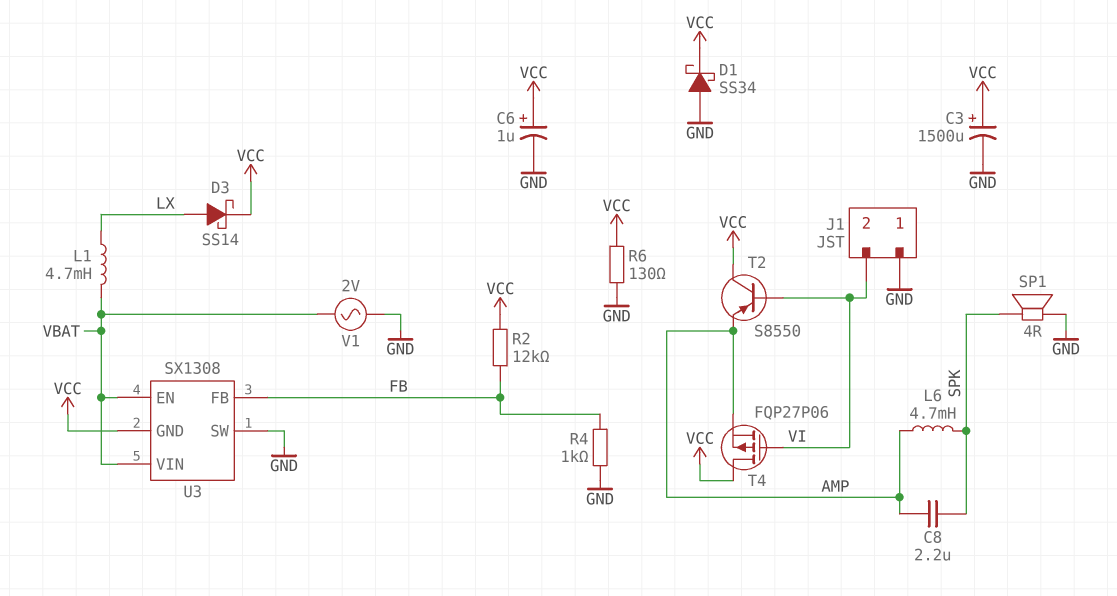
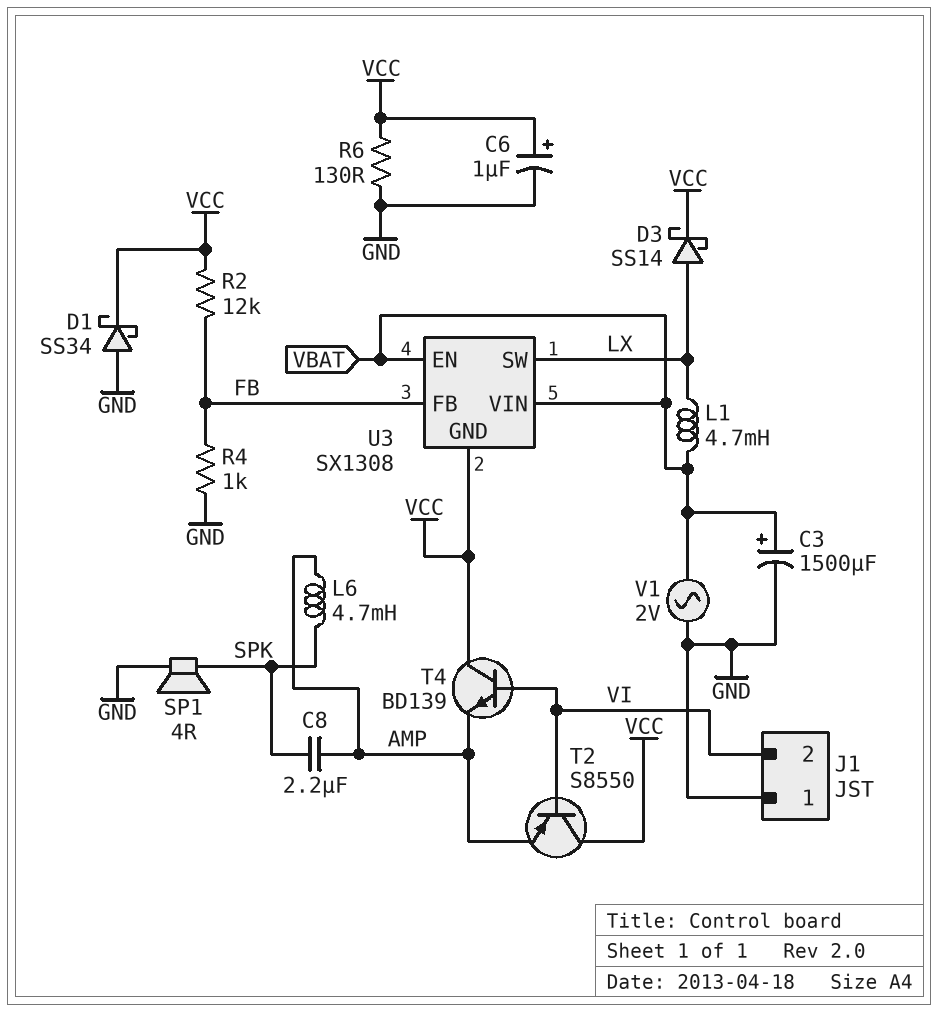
C3: 1500uF (plus VCC, minus GND) -> 1500uF (plus VBAT, minus GND)
T4: PMOS FQP27P06 (G VI, D VCC, S AMP) -> NPN BD139 (B VI, C VCC, E AMP)
U3 pin SW: GND -> LX

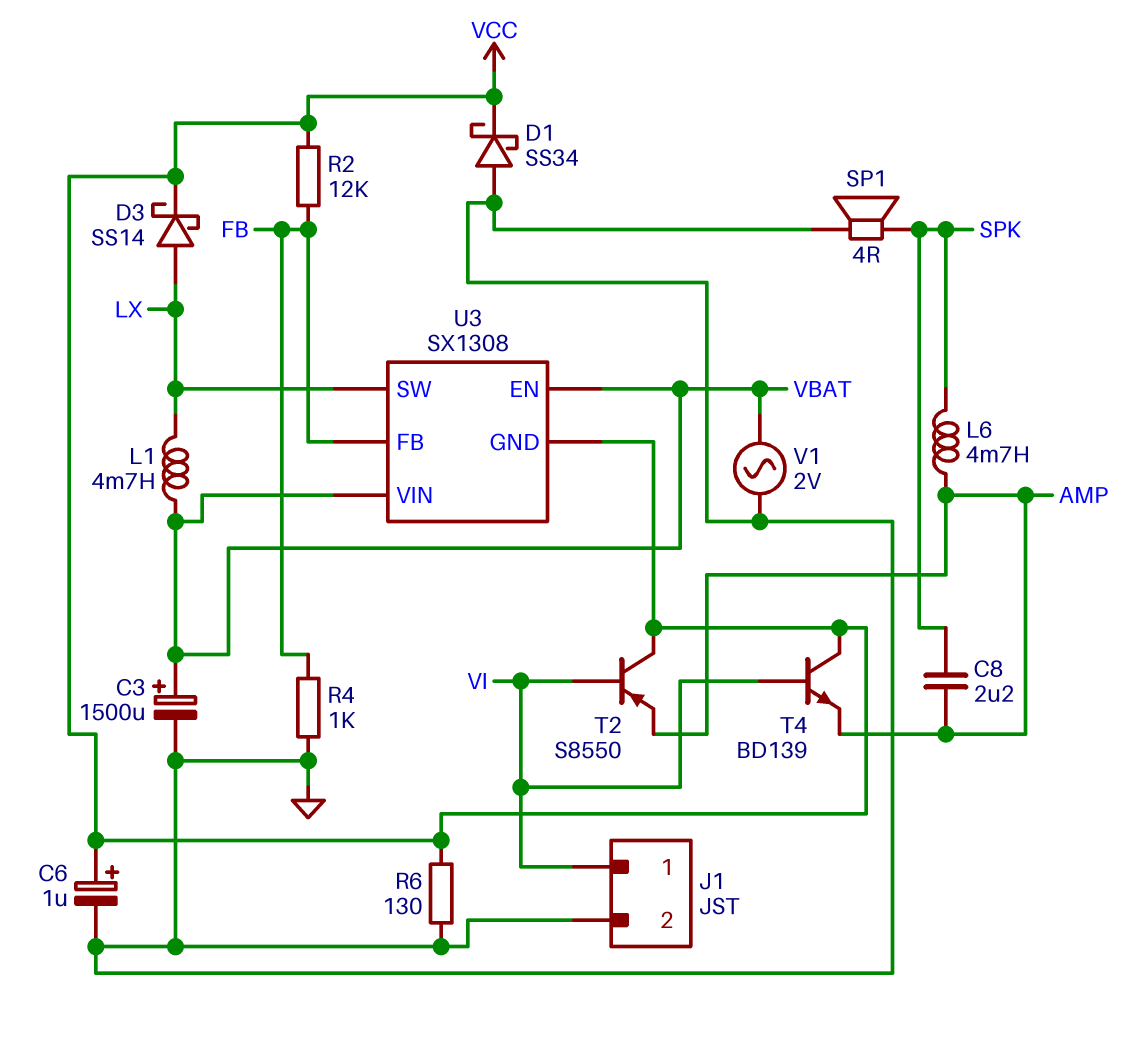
J1 pin 1: GND -> VI
J1 pin 2: VI -> GND

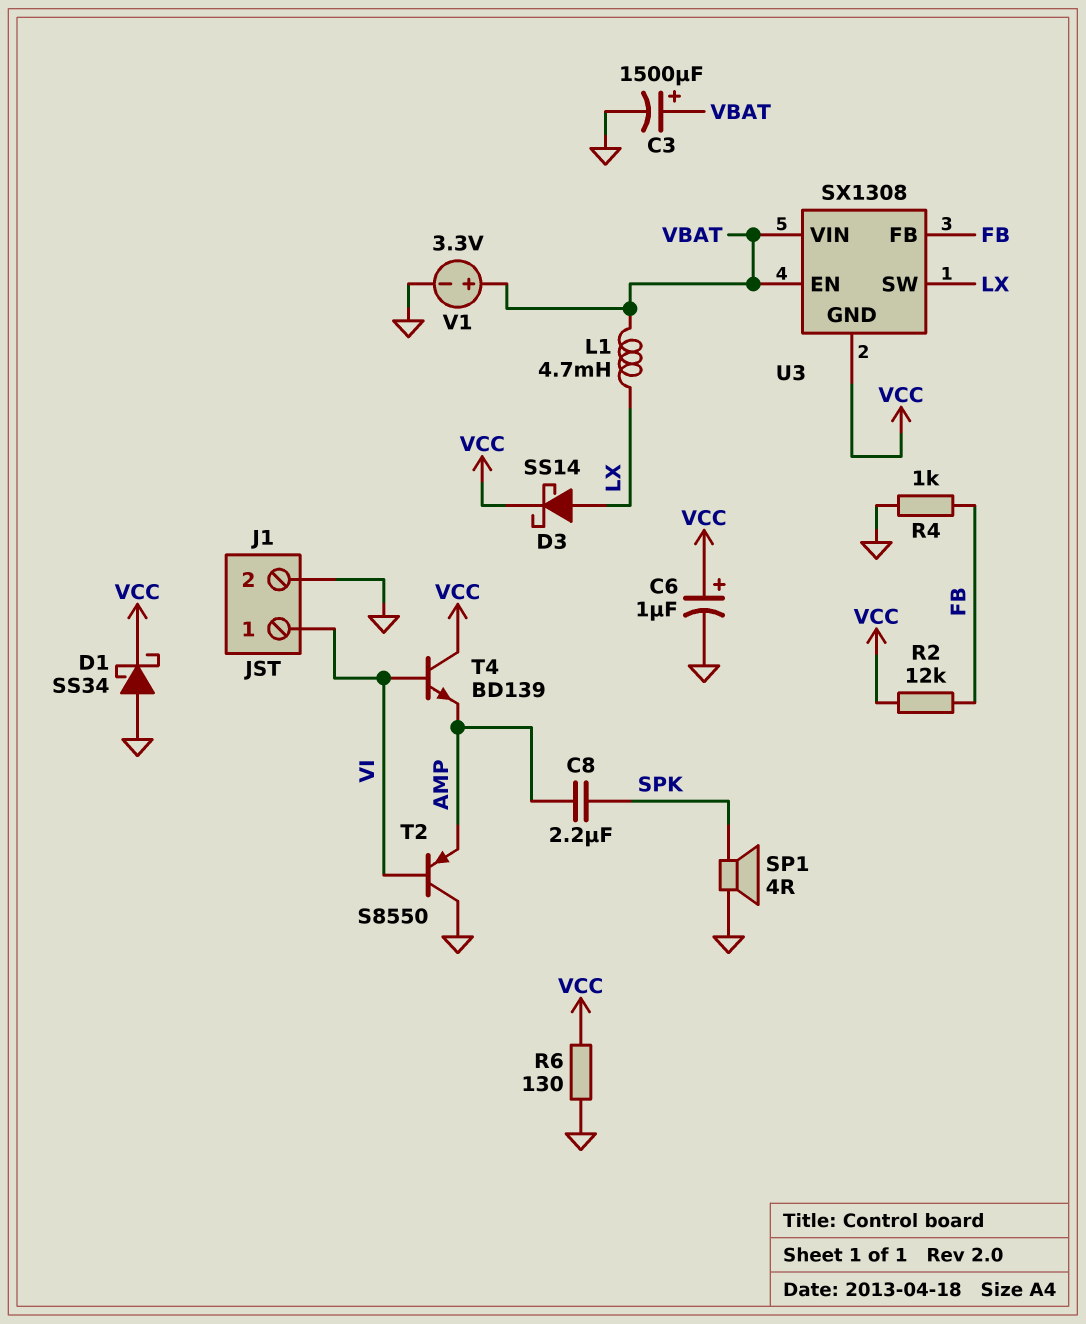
L6: 4.7mH (AMP, SPK) -> none
T2: PNP S8550 (B VI, C VCC, E AMP) -> PNP S8550 (B VI, C GND, E AMP)
V1: AC 2V (GND, VBAT) -> 3.3V (plus VBAT, minus GND)

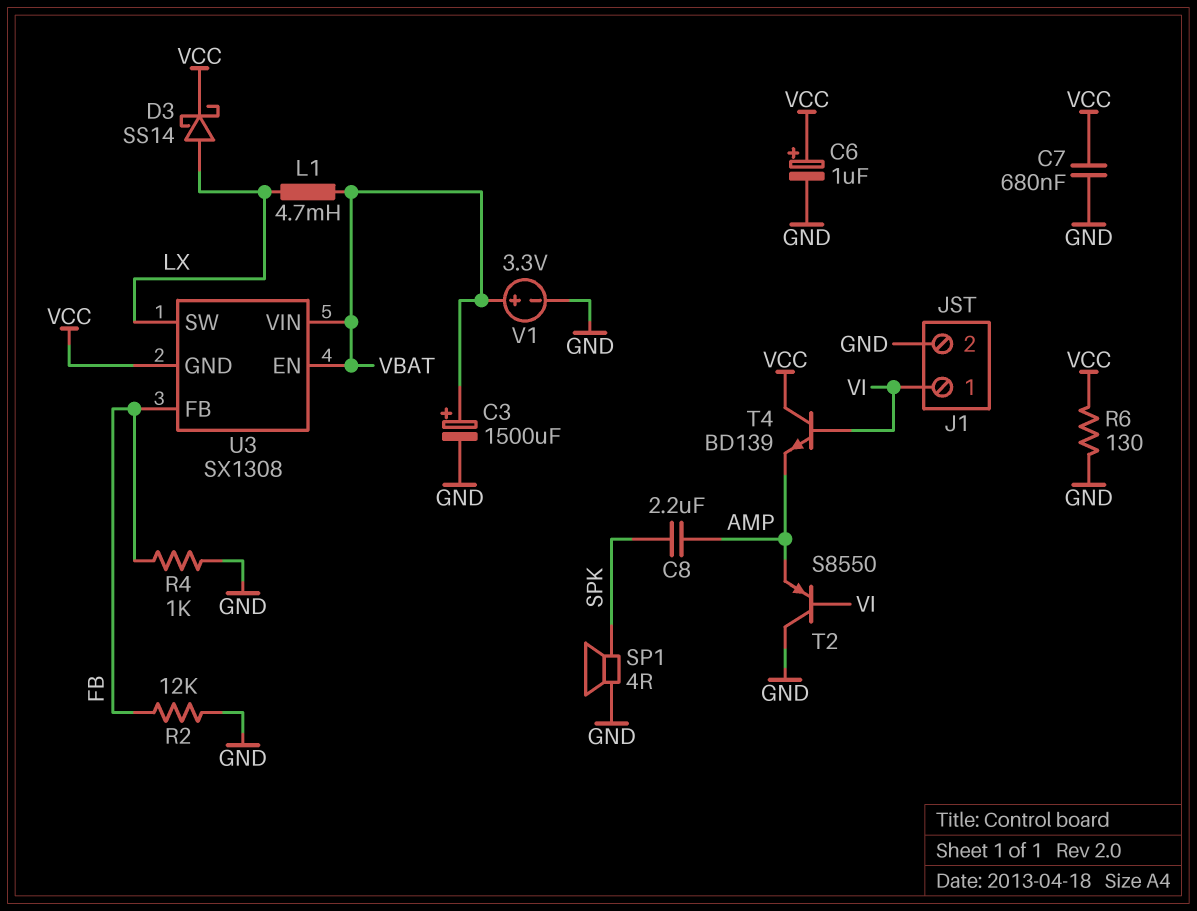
C7: none -> 680nF (GND, VCC)
D1: schottky SS34 (A GND, K VCC) -> none
R2: 12k (FB, VCC) -> 12k (FB, GND)

